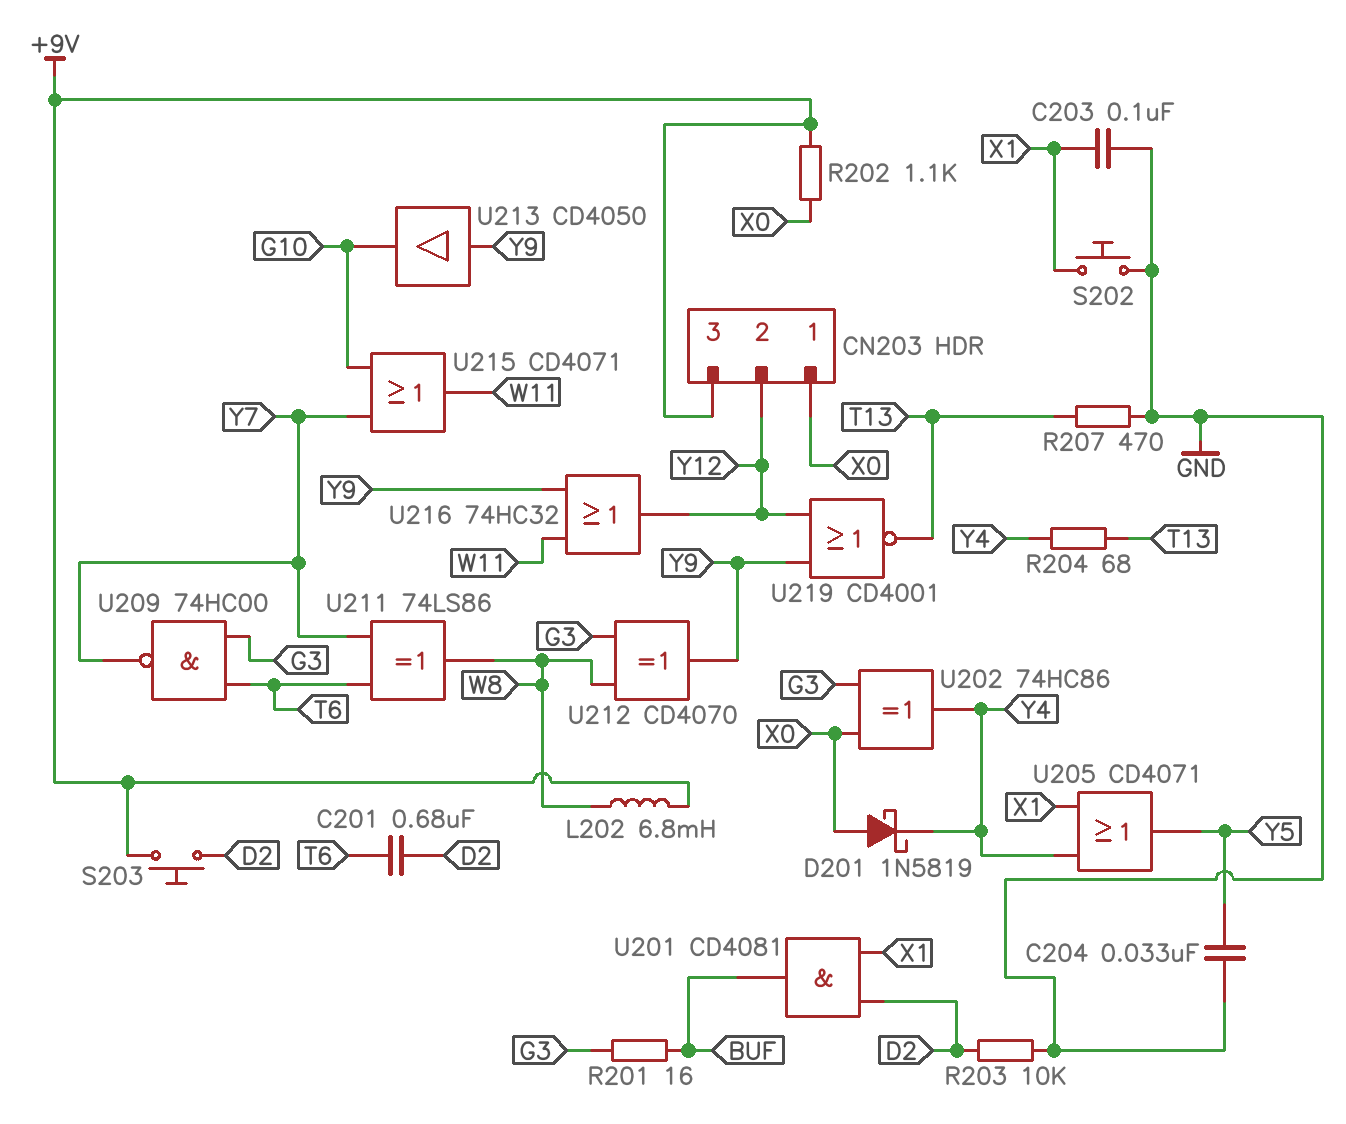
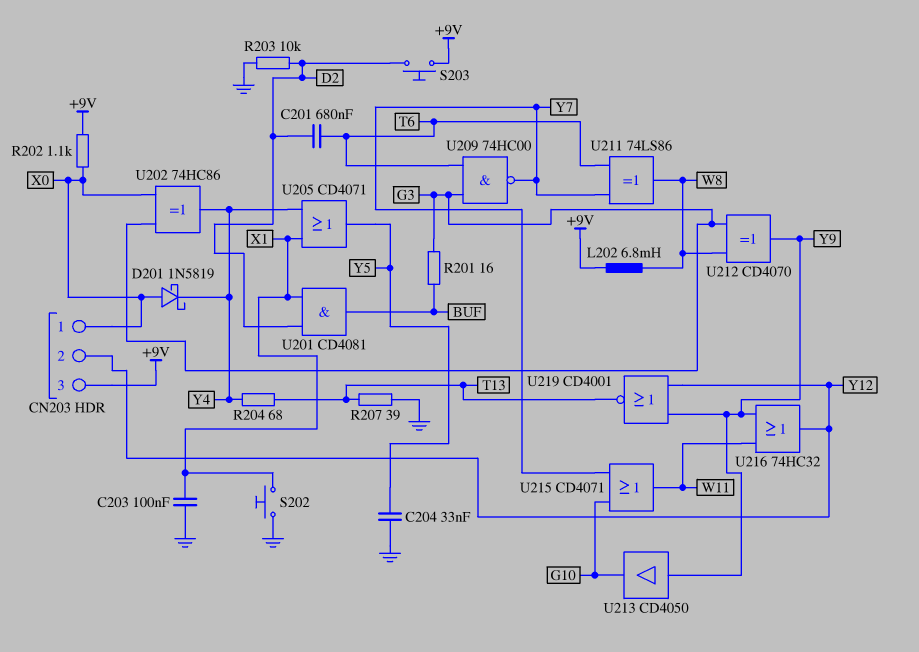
R207: 470 (GND, T13) -> 39 (GND, T13)

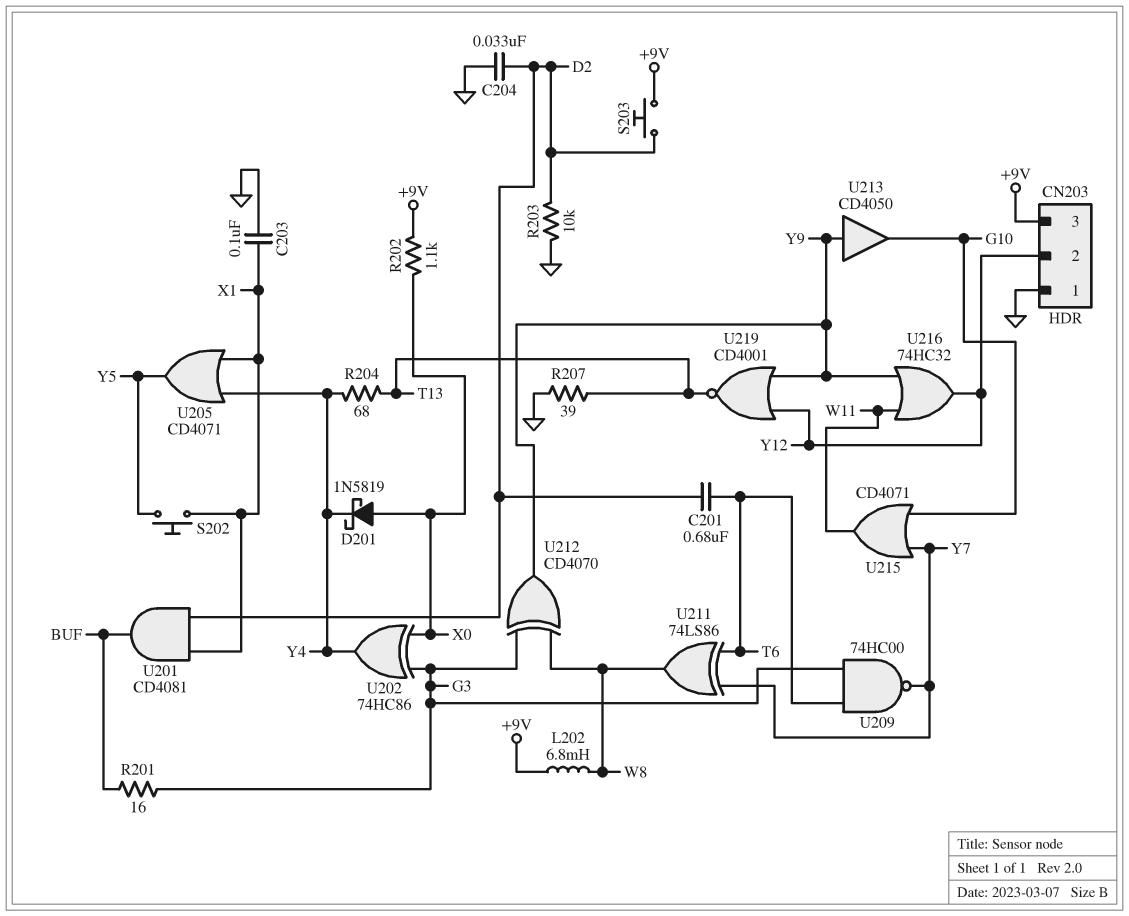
C204: 33nF (GND, Y5) -> 33nF (D2, GND)
CN203 pin 1: X0 -> GND
S202: button (GND, X1) -> button (X1, Y5)

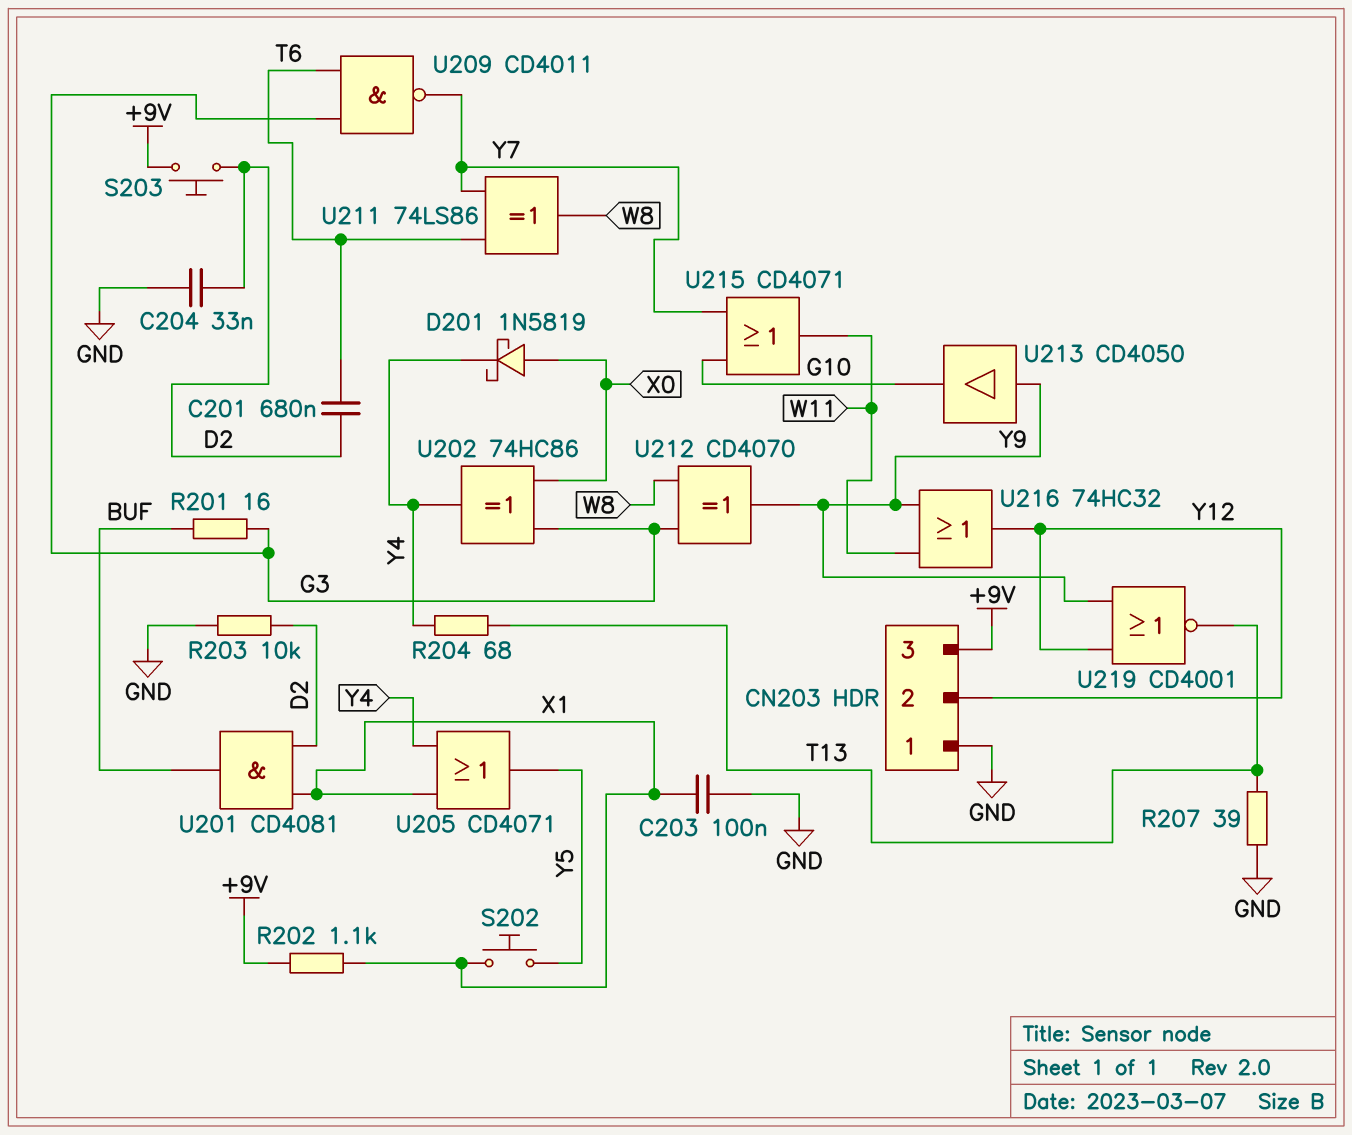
L202: 6.8mH (+9V, W8) -> none
R202: 1.1k (+9V, X0) -> 1.1k (+9V, X1)
U209: NAND 74HC00 (in G3, in T6, out Y7) -> NAND CD4011 (in G3, in T6, out Y7)

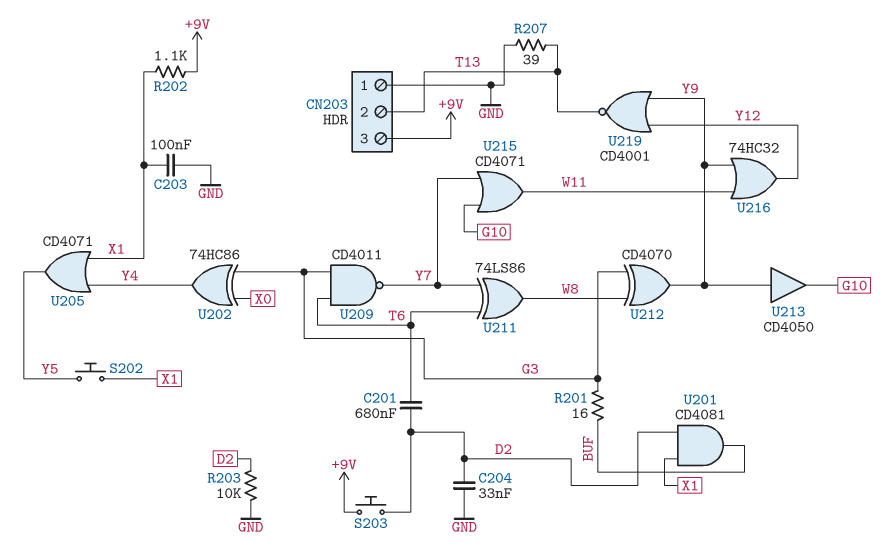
CN203 pin 2: Y12 -> T13
D201: schottky 1N5819 (A X0, K Y4) -> none
R204: 68 (T13, Y4) -> none

